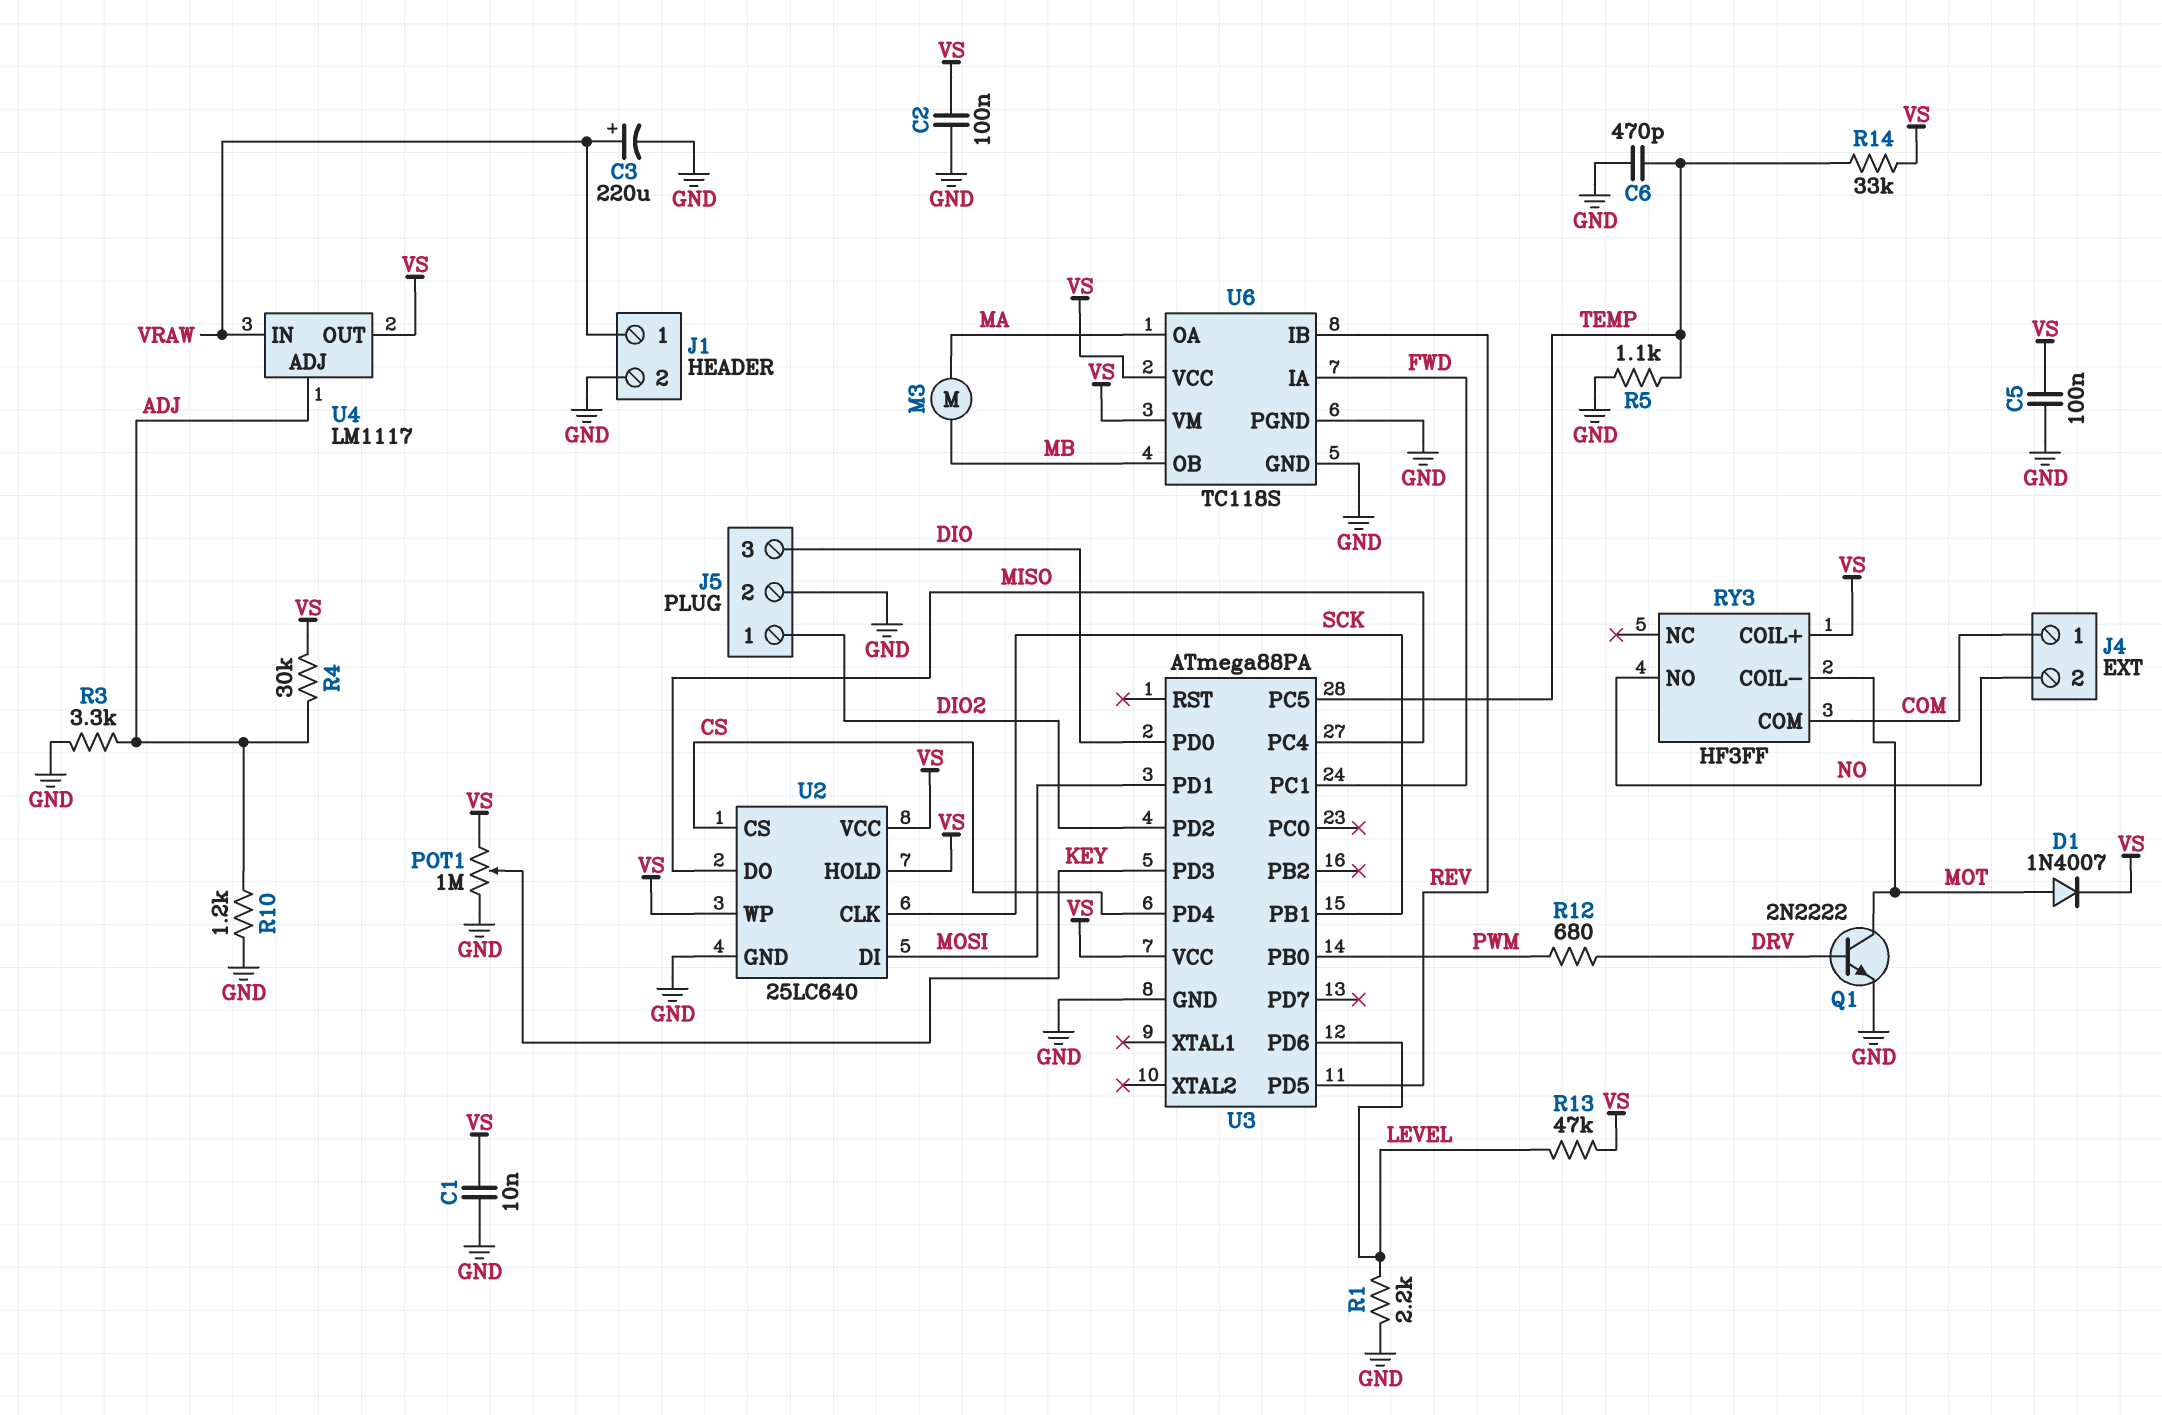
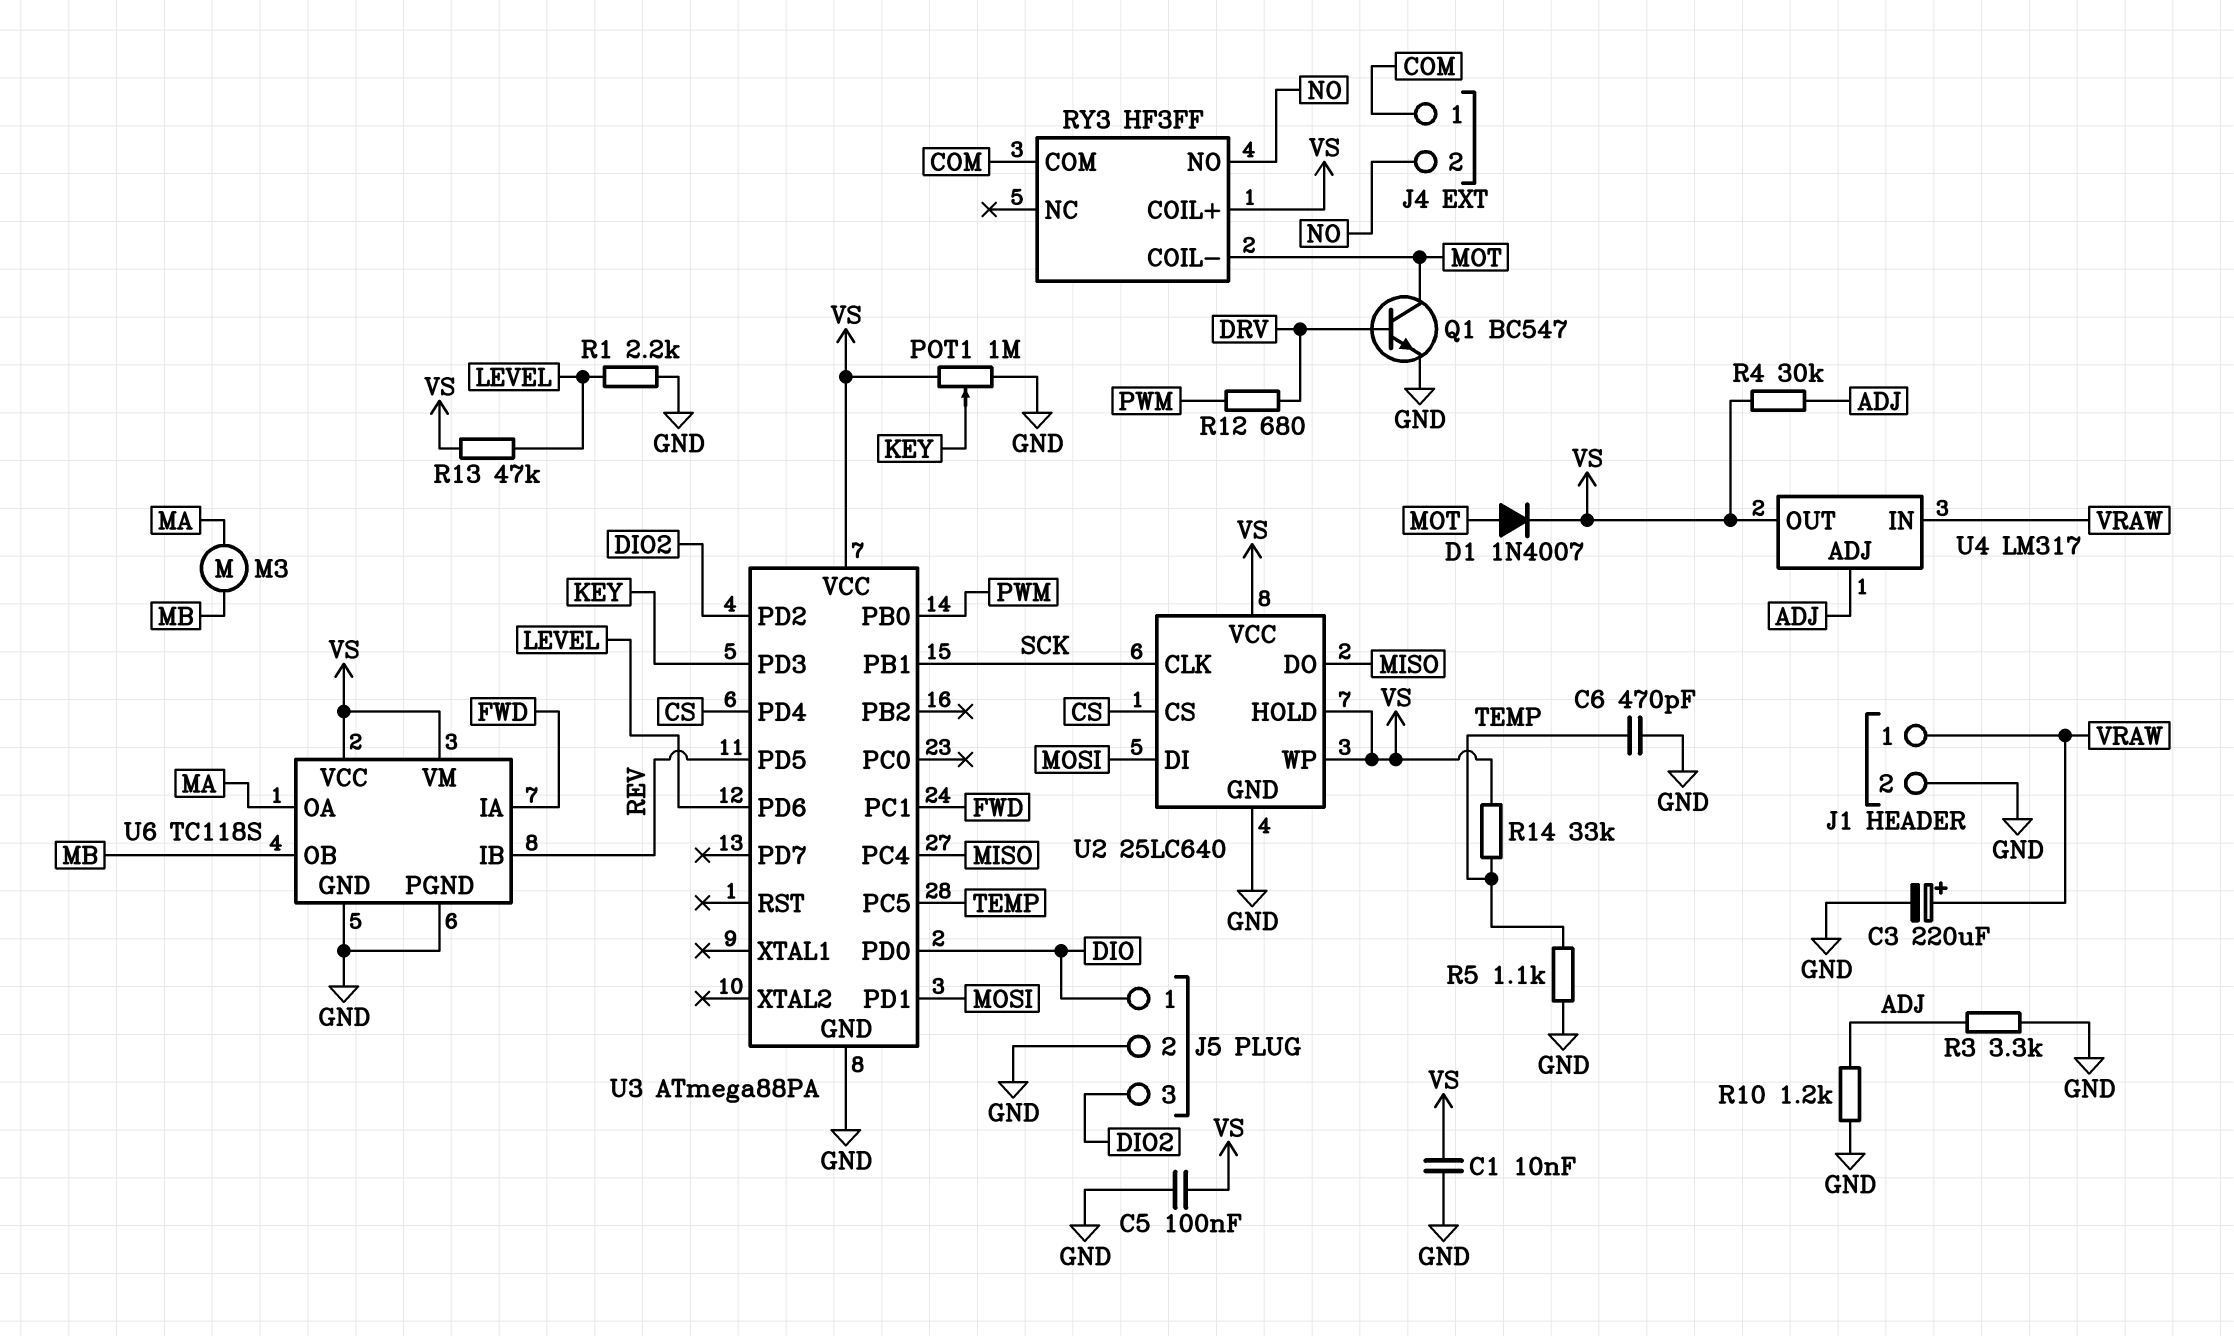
C2: 100nF (GND, VS) -> none
J5 pin 1: DIO2 -> DIO
J5 pin 3: DIO -> DIO2
Q1: NPN 2N2222 (B DRV, C MOT, E GND) -> NPN BC547 (B DRV, C MOT, E GND)
U4: LM1117 -> LM317

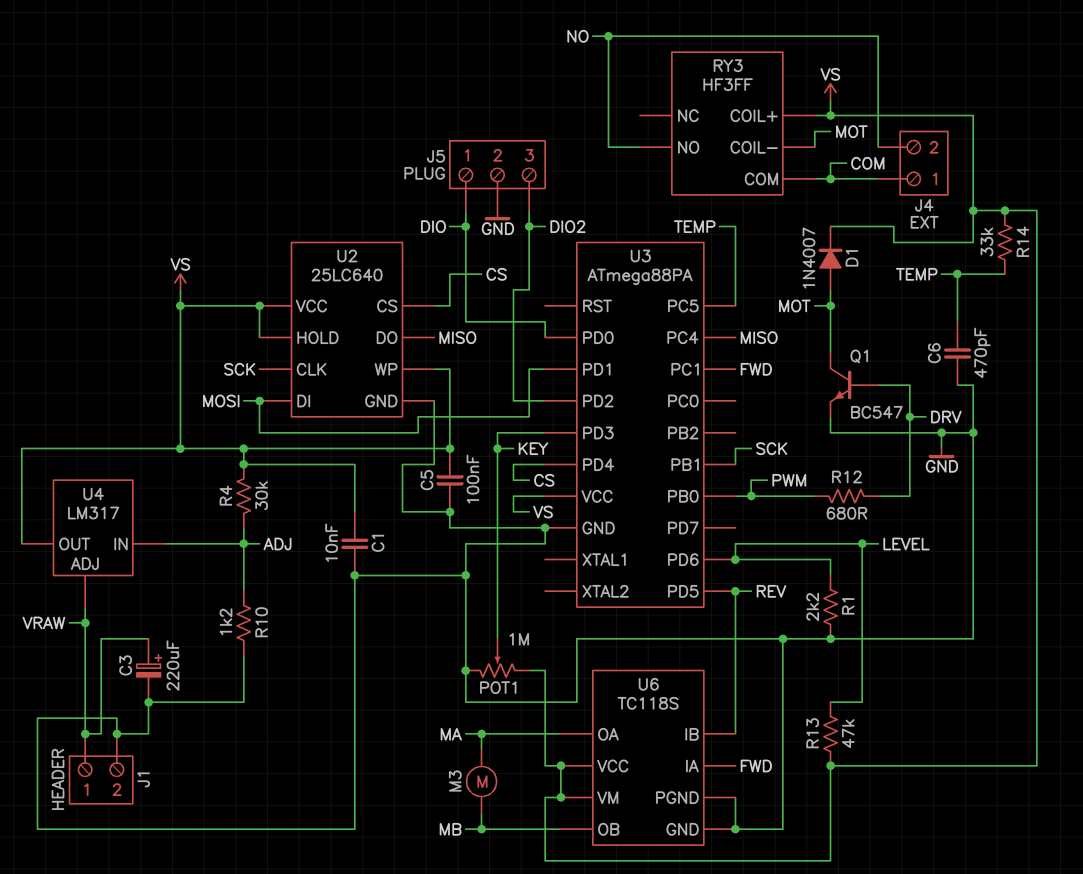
R3: 3.3k (ADJ, GND) -> none
R5: 1.1k (GND, TEMP) -> none
U4 pin ADJ: ADJ -> VRAW
U4 pin IN: VRAW -> ADJ

